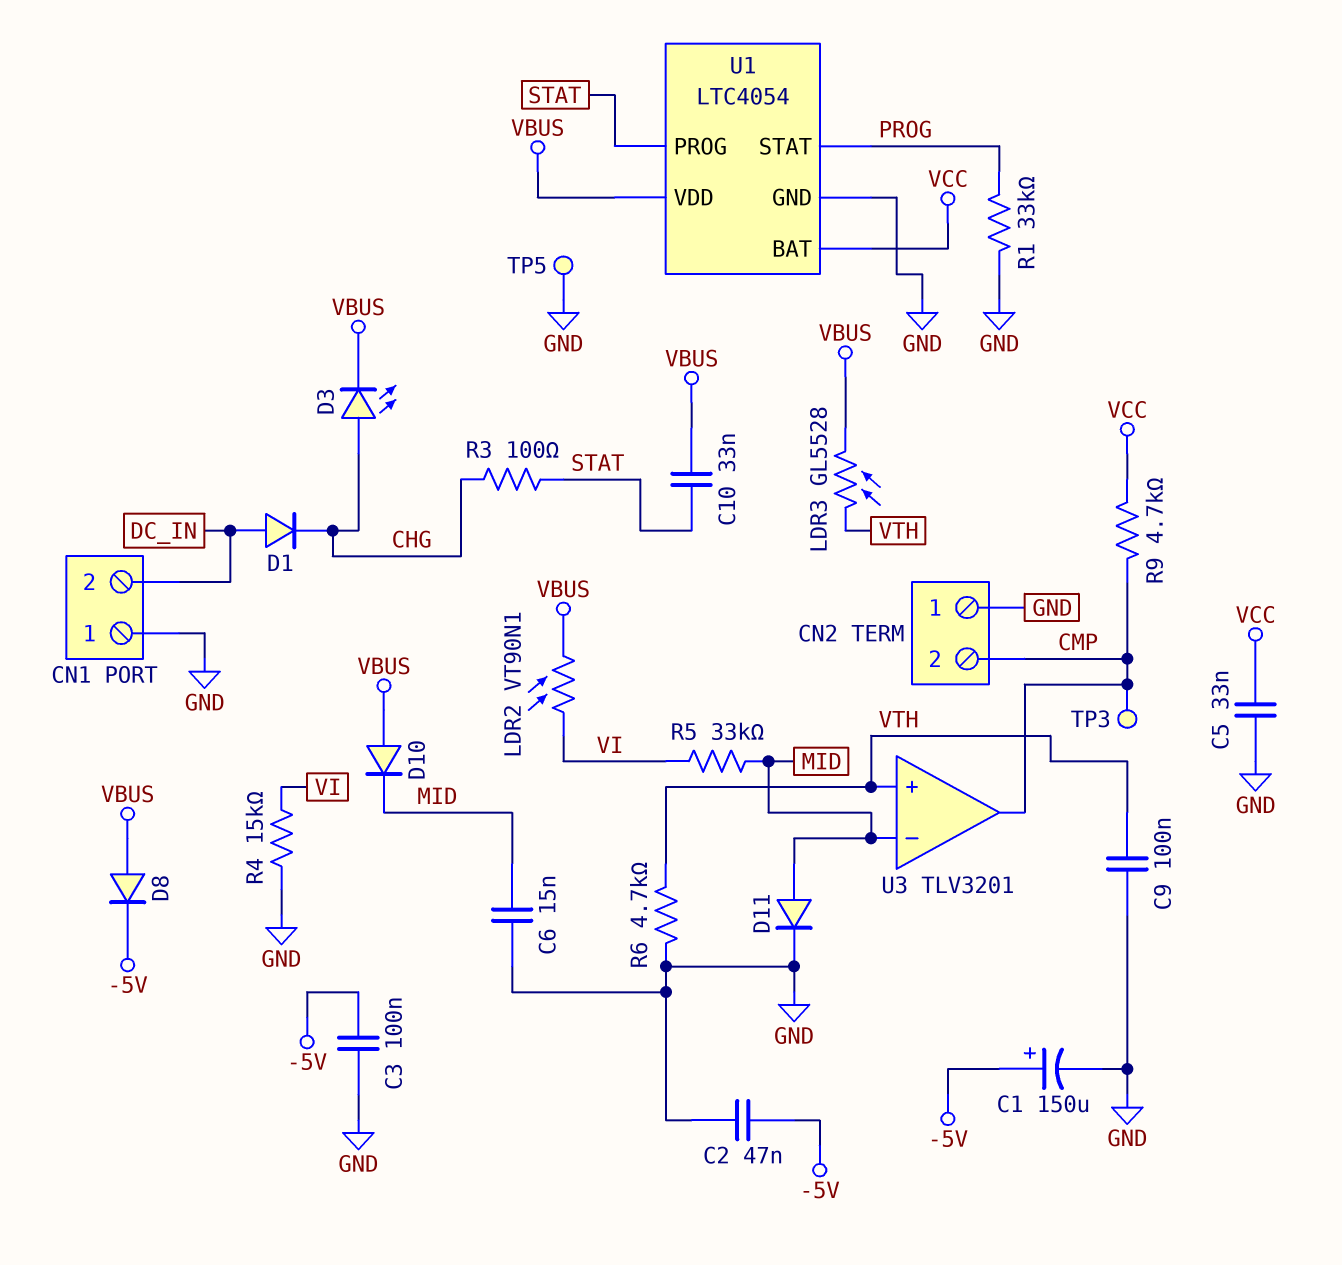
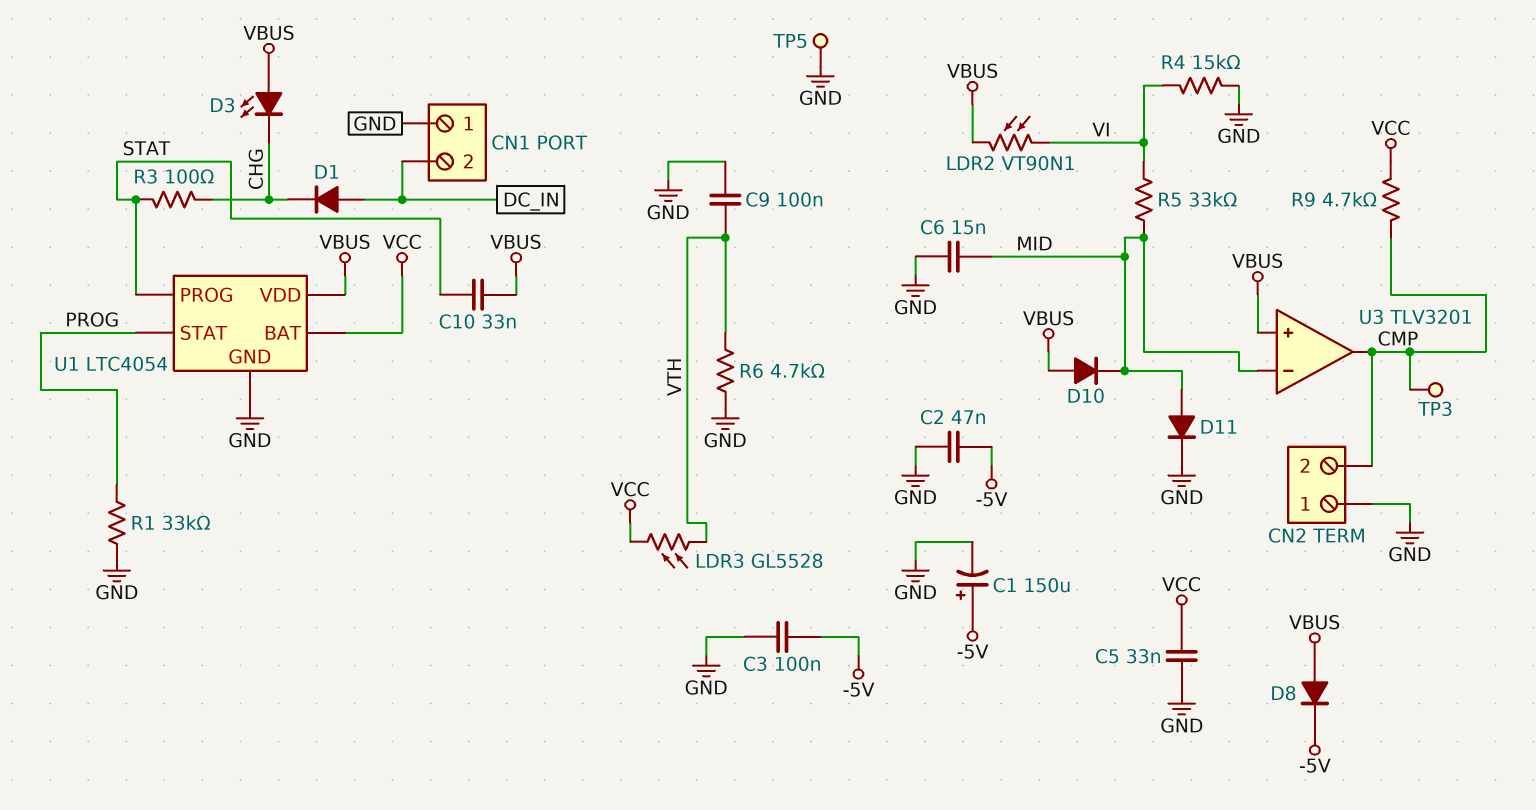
D3: LED (A CHG, K VBUS) -> LED (A VBUS, K CHG)
LDR3: GL5528 (VBUS, VTH) -> GL5528 (VCC, VTH)
U3 pin in+: VTH -> VBUS

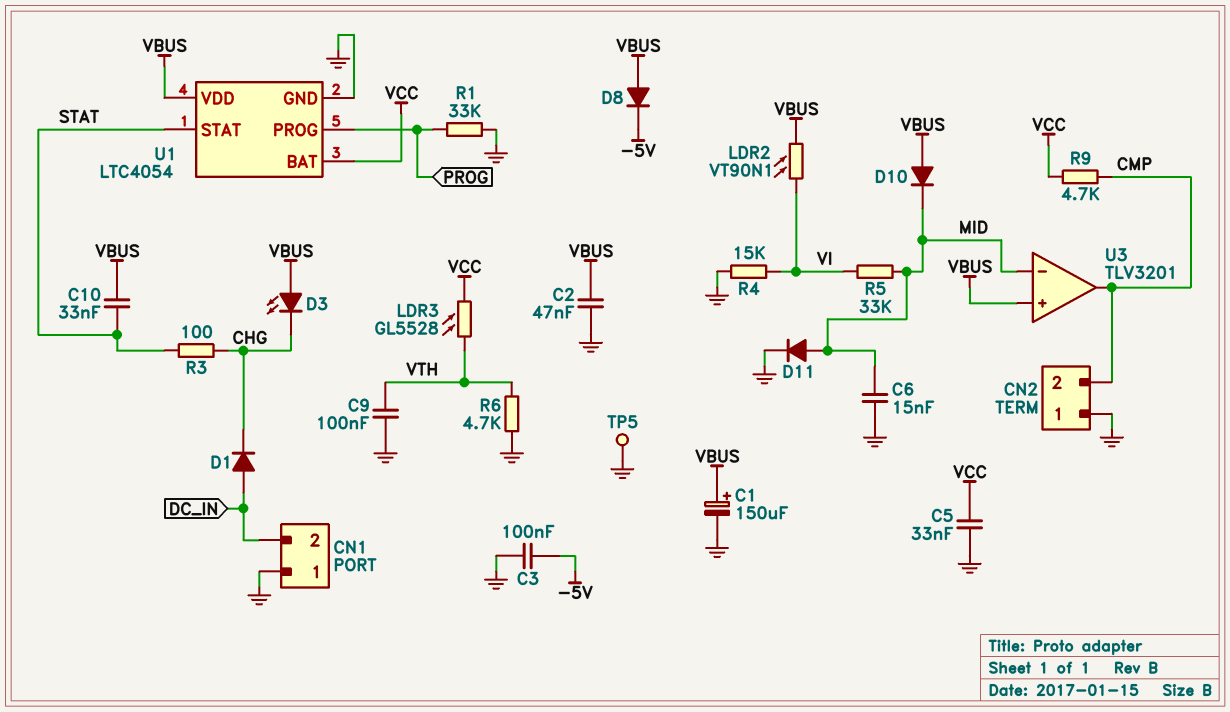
C1: 150uF (plus -5V, minus GND) -> 150uF (plus VBUS, minus GND)
C2: 47nF (-5V, GND) -> 47nF (GND, VBUS)
TP3: test point (CMP) -> none
U1 pin PROG: STAT -> PROG
U1 pin STAT: PROG -> STAT

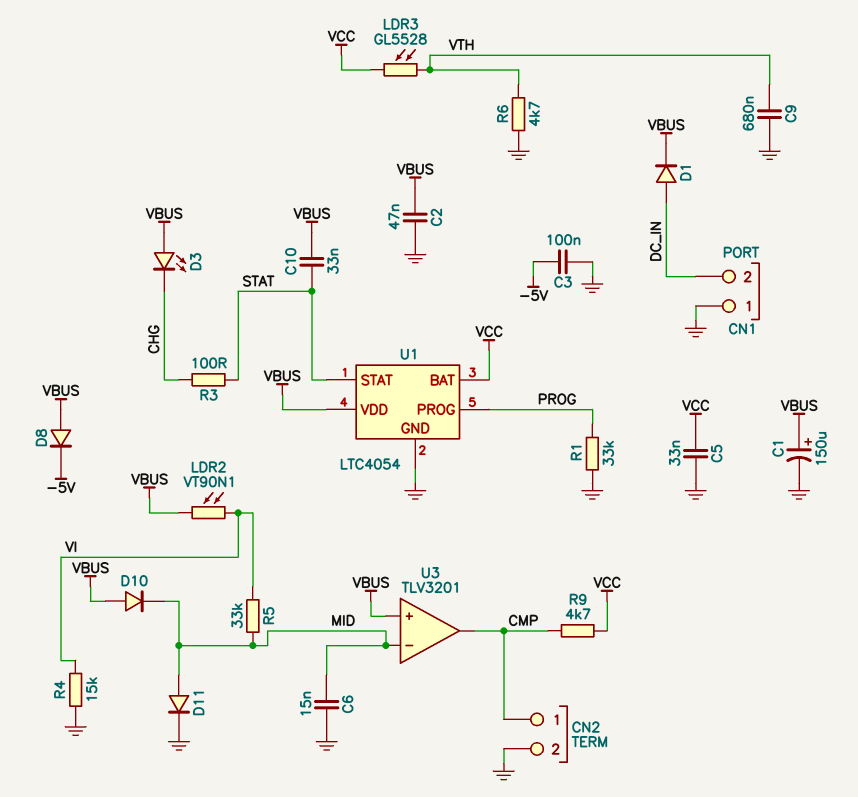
C9: 100nF (GND, VTH) -> 680nF (GND, VTH)
CN2 pin 1: GND -> CMP
CN2 pin 2: CMP -> GND
D1: diode (A DC_IN, K CHG) -> diode (A DC_IN, K VBUS)
TP5: test point (GND) -> none

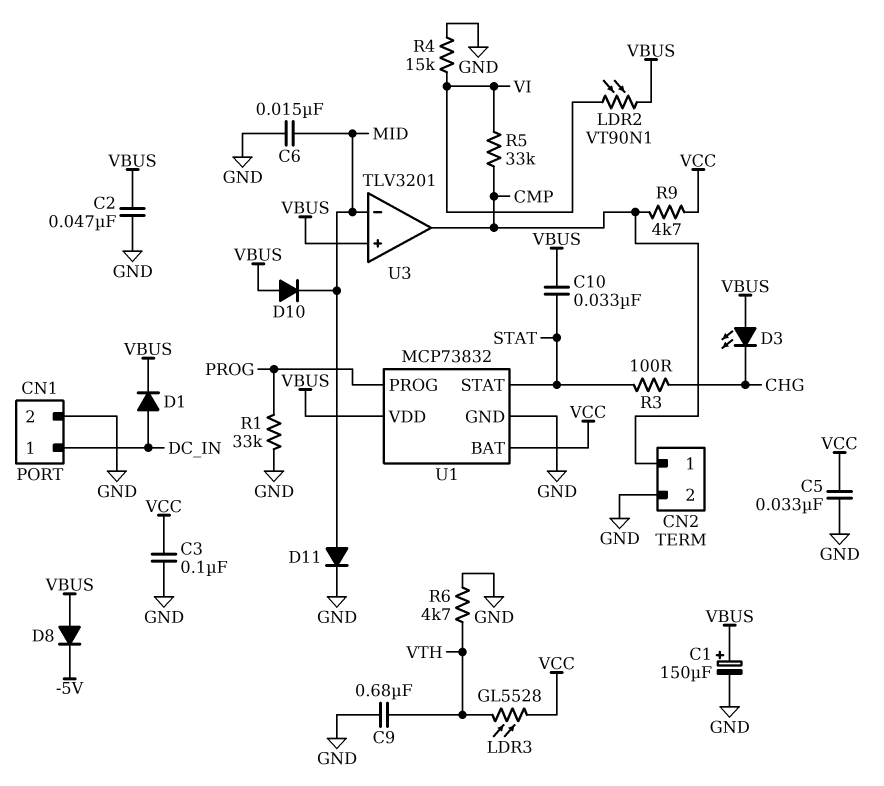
C3: 100nF (-5V, GND) -> 100nF (GND, VCC)
CN1 pin 1: GND -> DC_IN
CN1 pin 2: DC_IN -> GND
R5: 33k (MID, VI) -> 33k (CMP, VI)
U1: LTC4054 -> MCP73832

